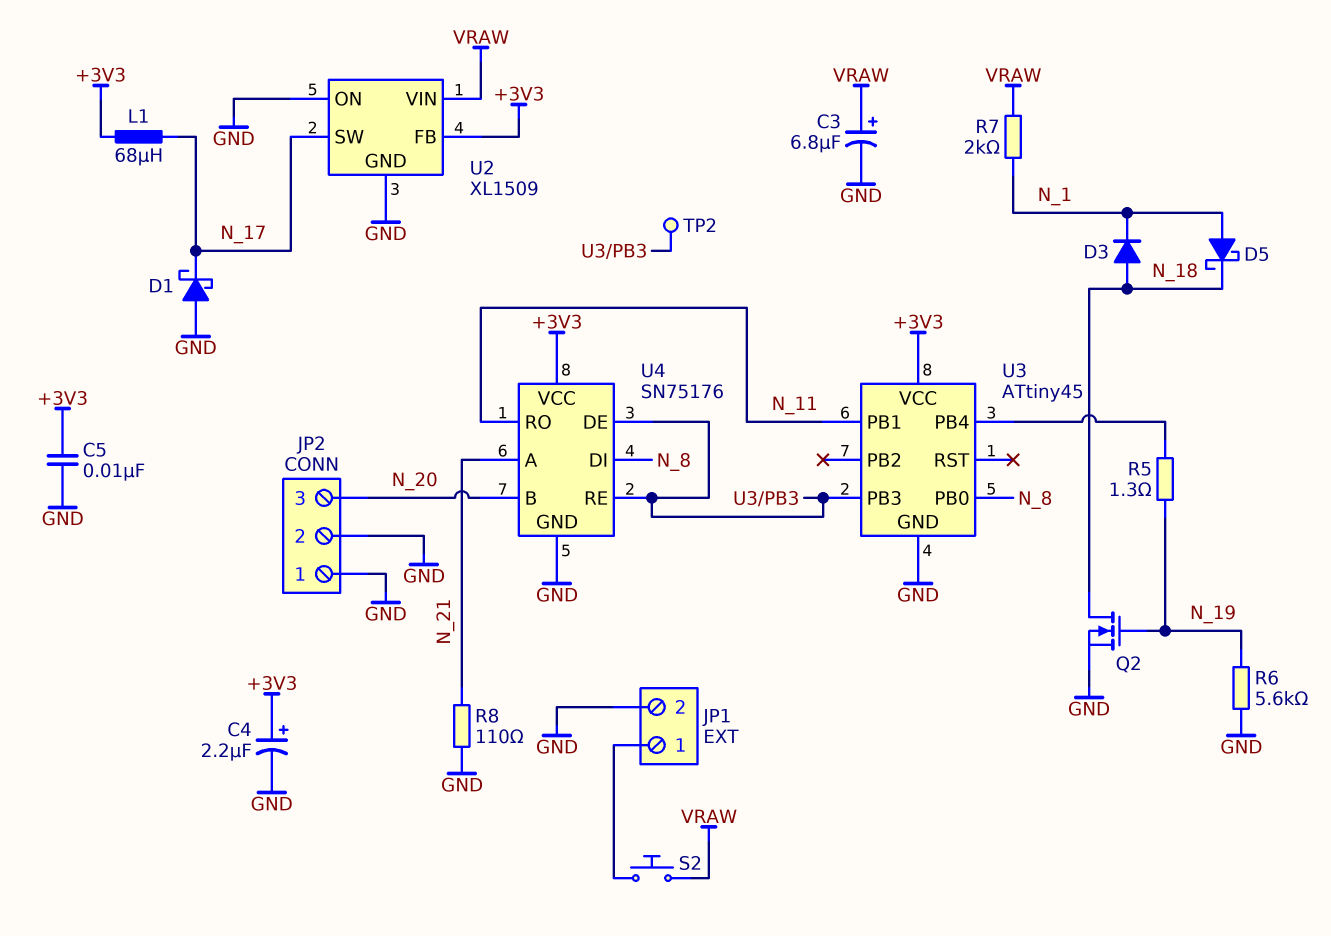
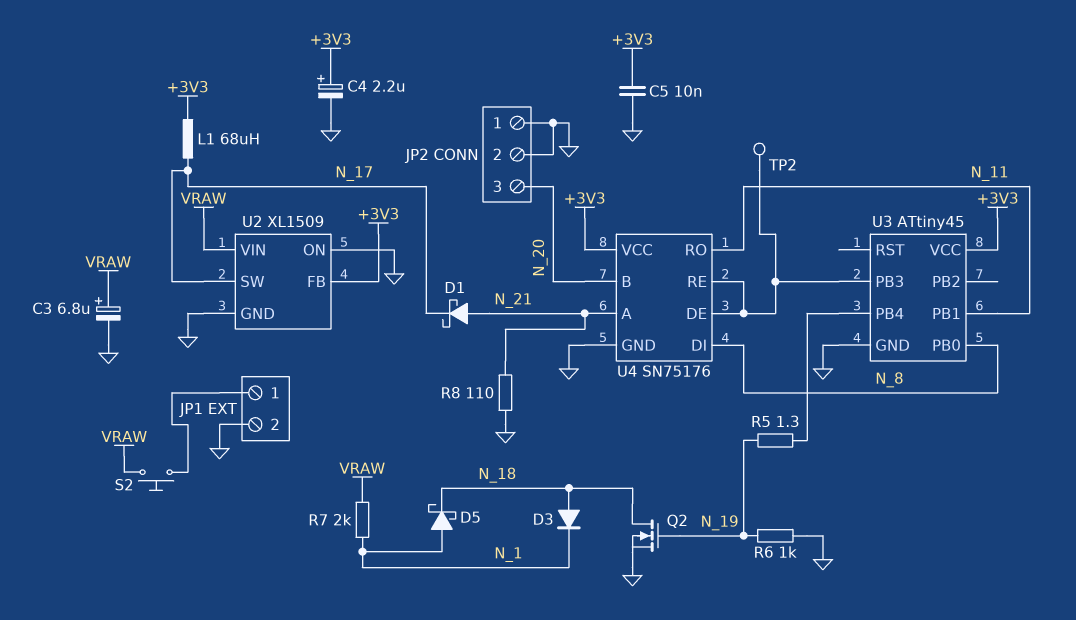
D1: schottky (A GND, K N_17) -> schottky (A N_21, K N_17)
R6: 5.6k (GND, N_19) -> 1k (GND, N_19)

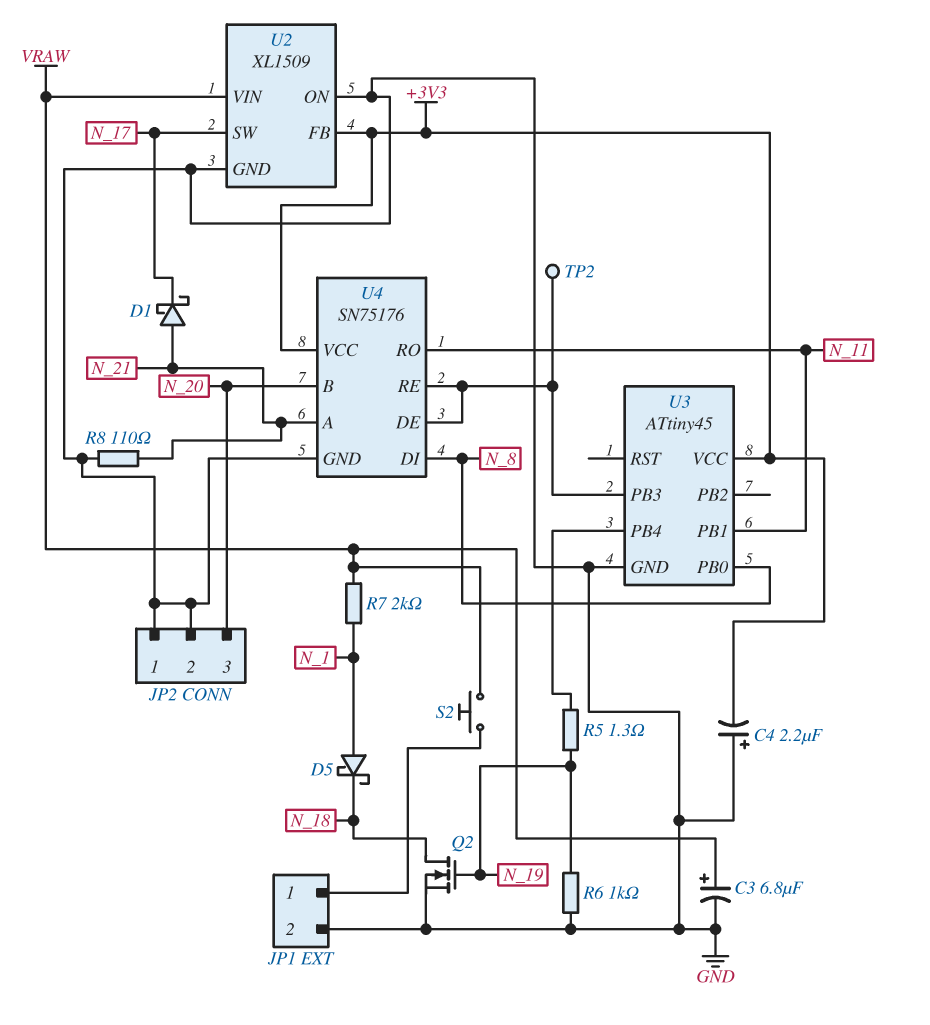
C4: 2.2uF (plus +3V3, minus GND) -> 2.2uF (plus GND, minus +3V3)
C5: 10nF (+3V3, GND) -> none
D3: diode (A N_18, K N_1) -> none
L1: 68uH (+3V3, N_17) -> none

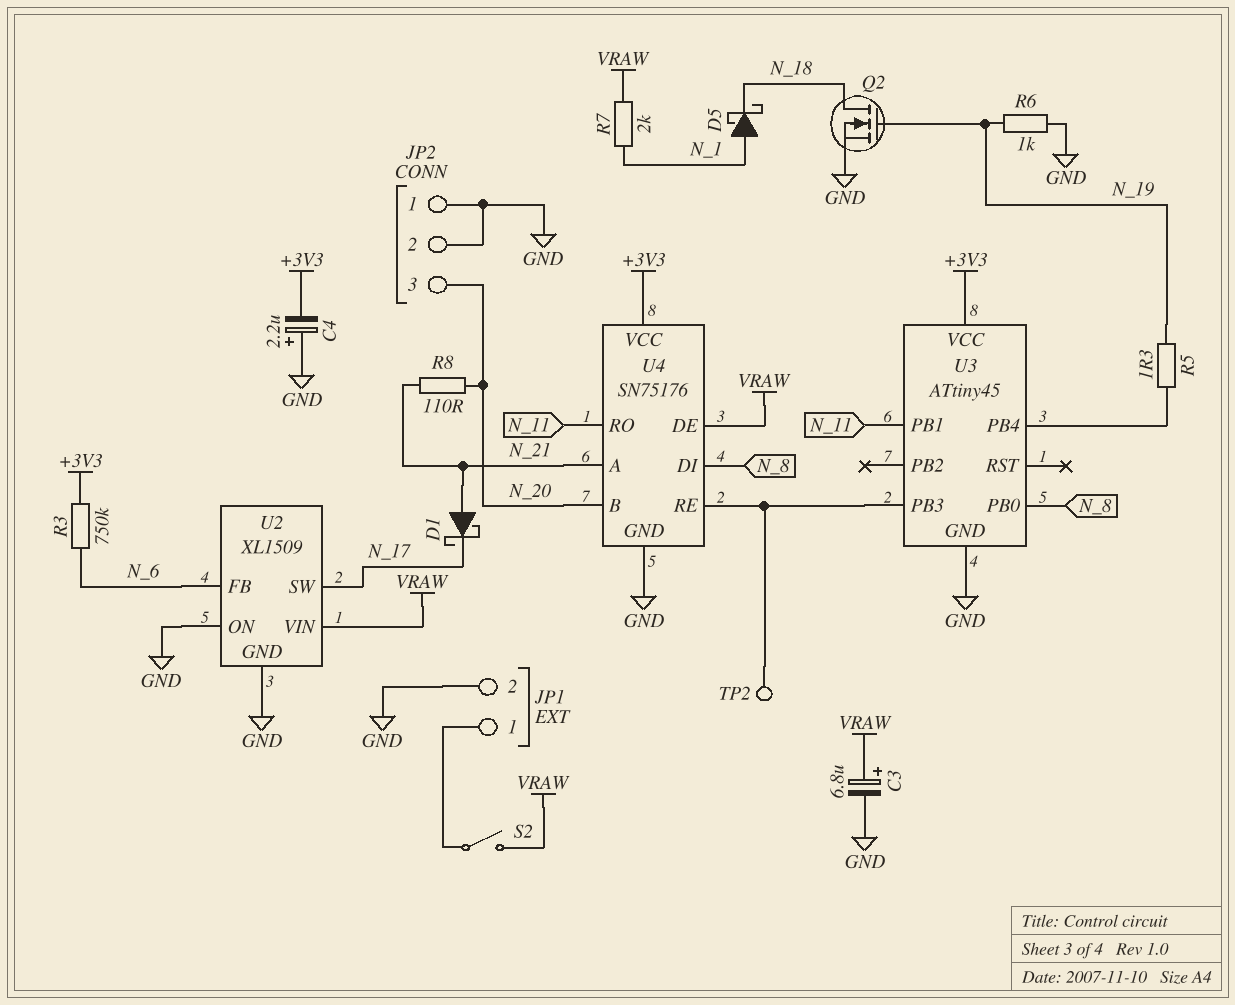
R3: none -> 750k (+3V3, N_6)
R8: 110 (GND, N_21) -> 110 (N_20, N_21)
S2: button (JP1/1, VRAW) -> switch (JP1/1, VRAW)
U2 pin FB: +3V3 -> N_6
U4 pin DE: U3/PB3 -> VRAW

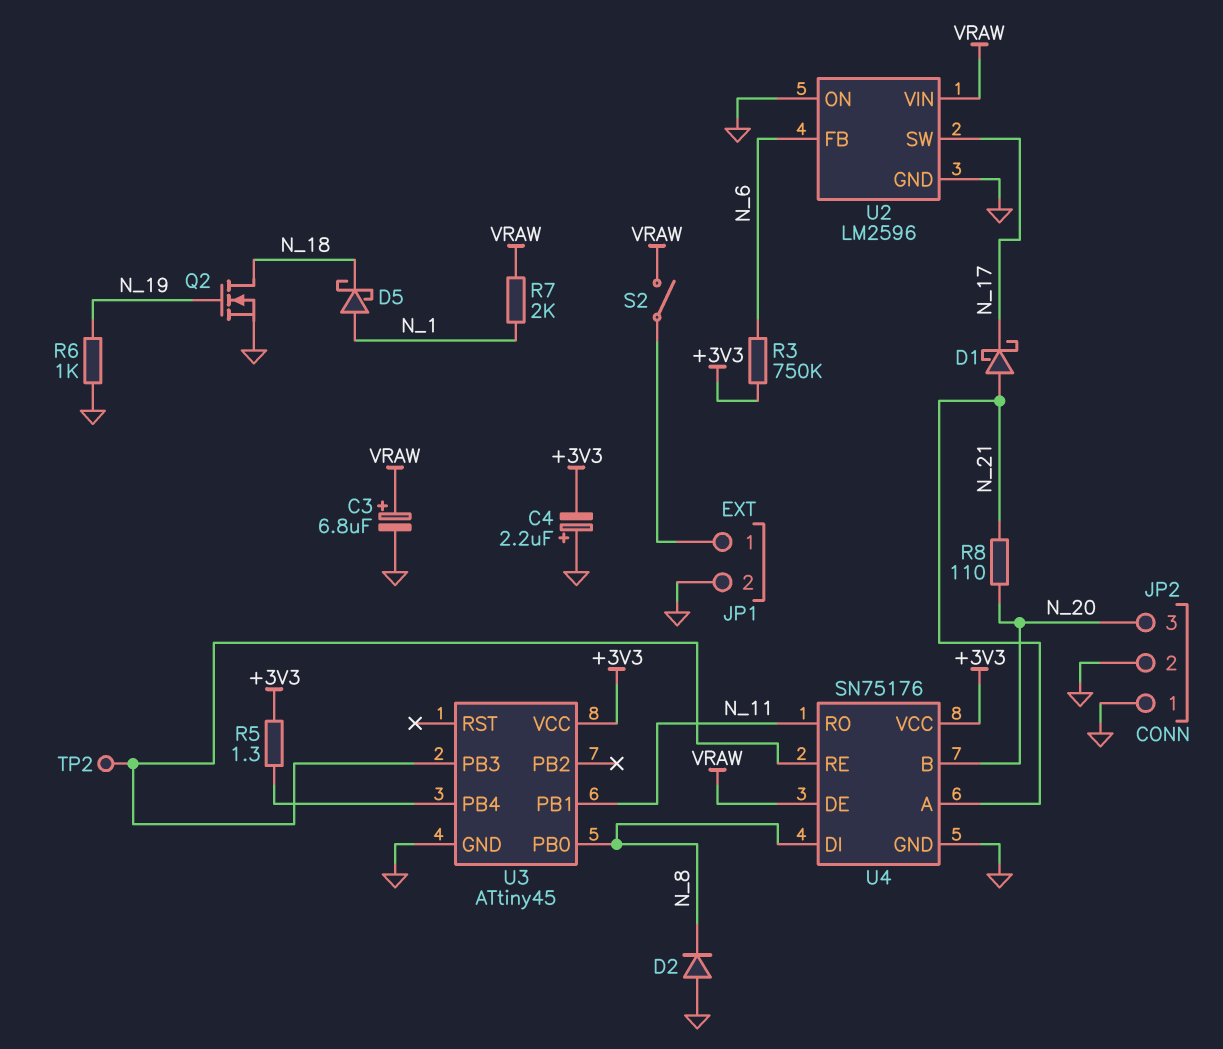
D2: none -> diode (A GND, K N_8)
R5: 1.3 (N_19, U3/PB4) -> 1.3 (+3V3, U3/PB4)
U2: XL1509 -> LM2596

